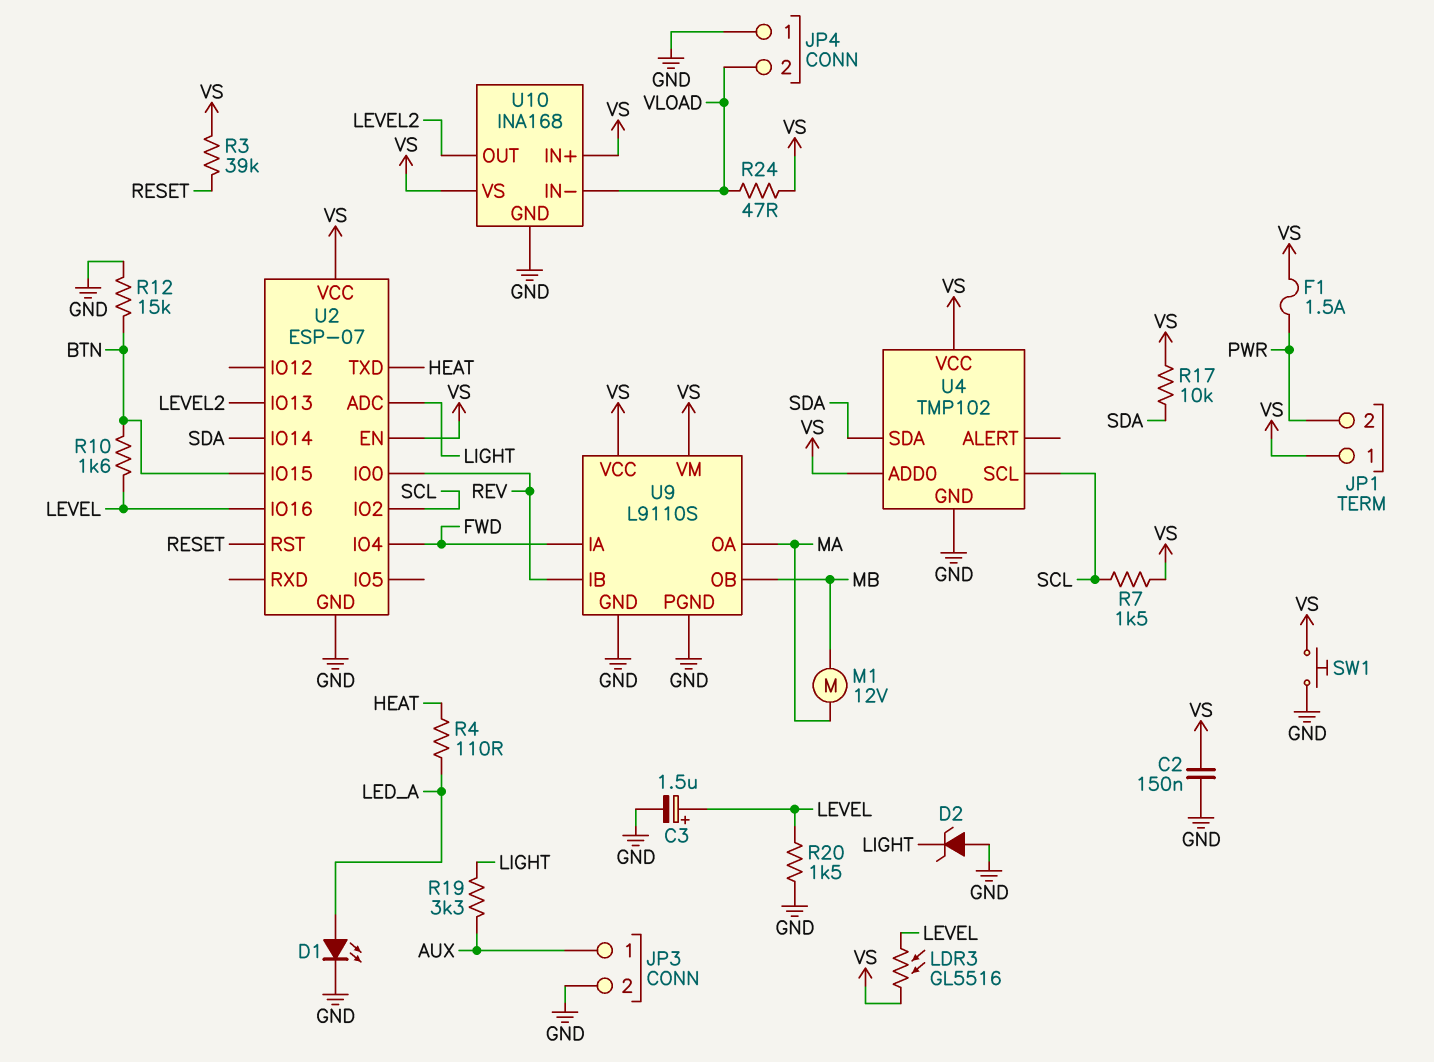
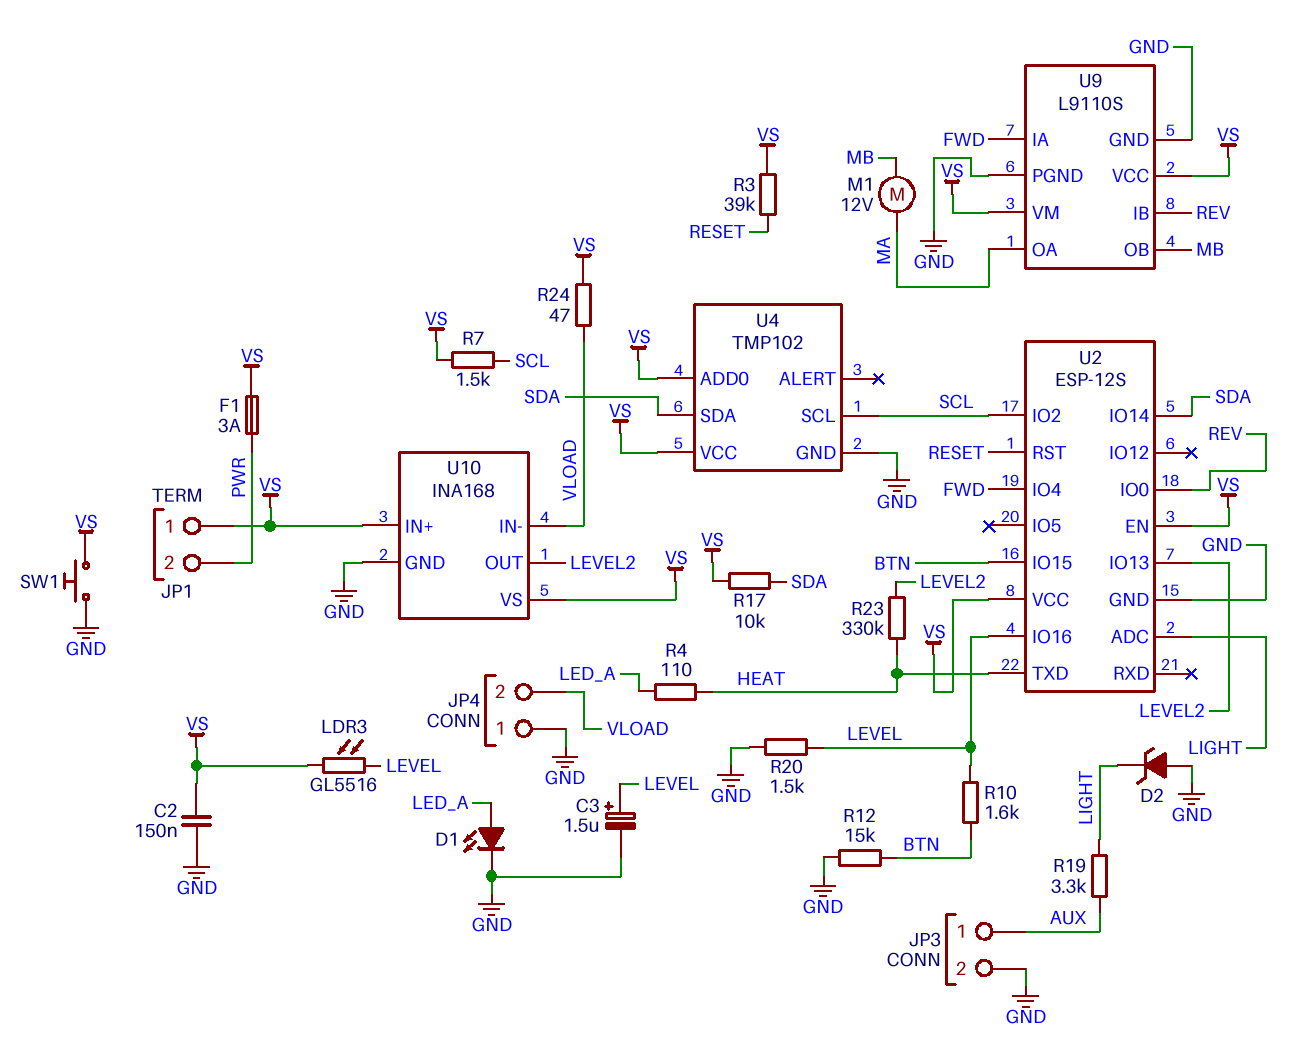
F1: 1.5A (PWR, VS) -> 3A (PWR, VS)
R23: none -> 330k (HEAT, LEVEL2)
U2: ESP-07 -> ESP-12S

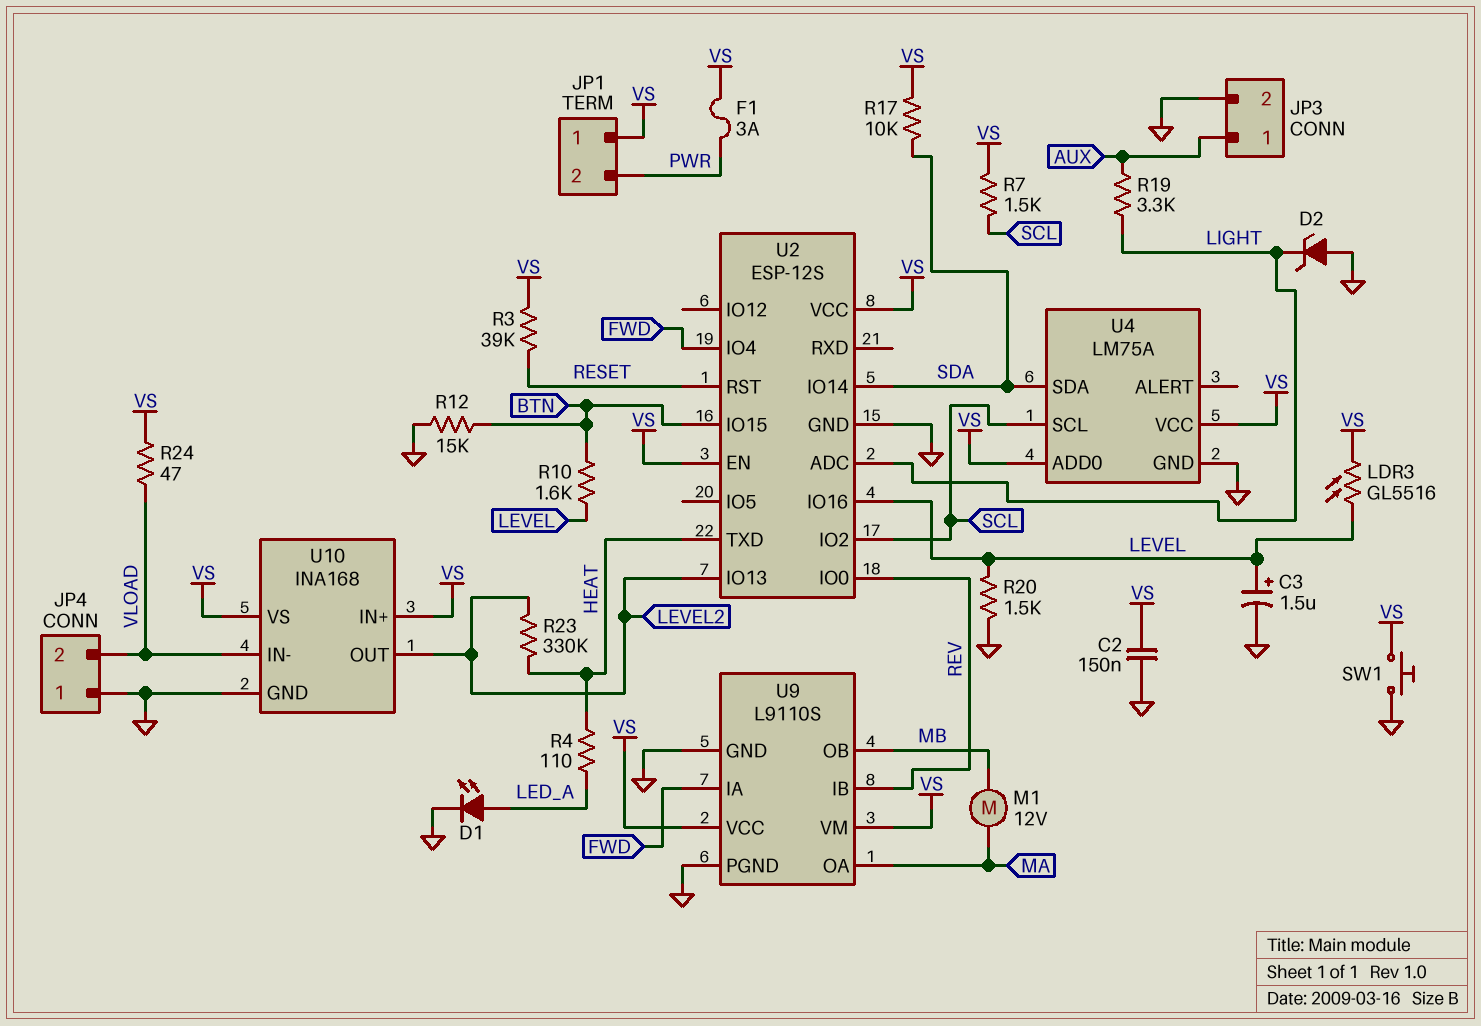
U4: TMP102 -> LM75A

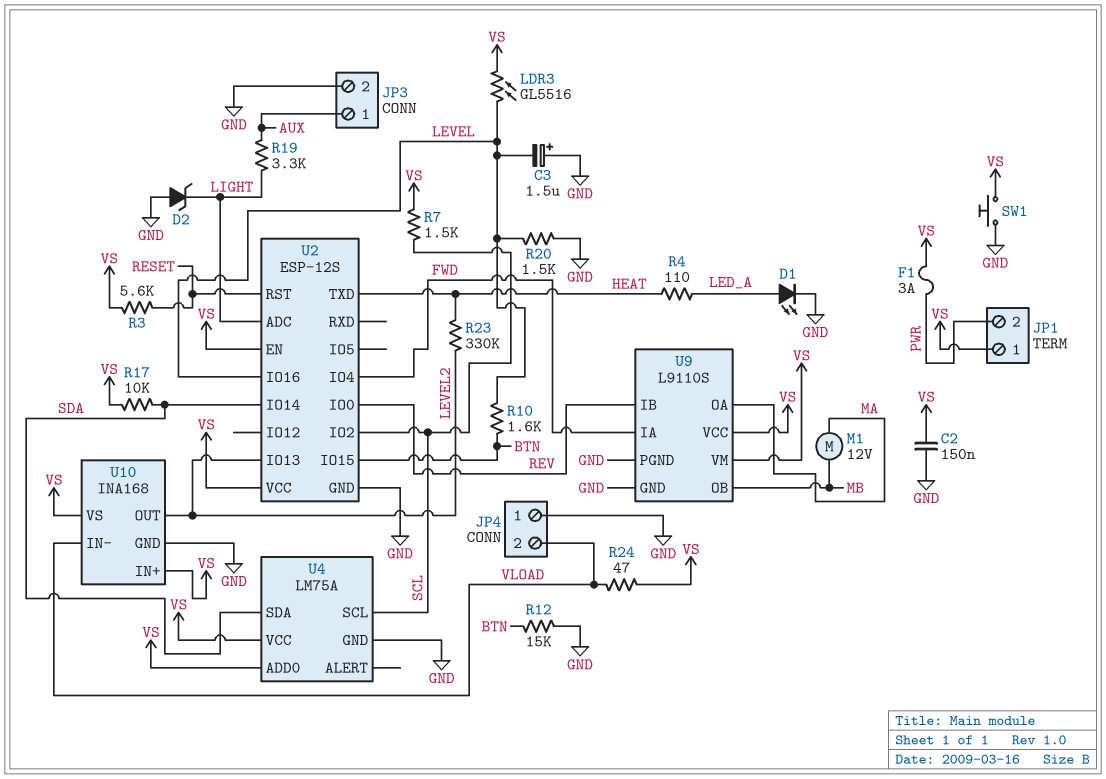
C3: 1.5uF (plus LEVEL, minus GND) -> 1.5uF (plus GND, minus LEVEL)
R3: 39k (RESET, VS) -> 5.6k (RESET, VS)

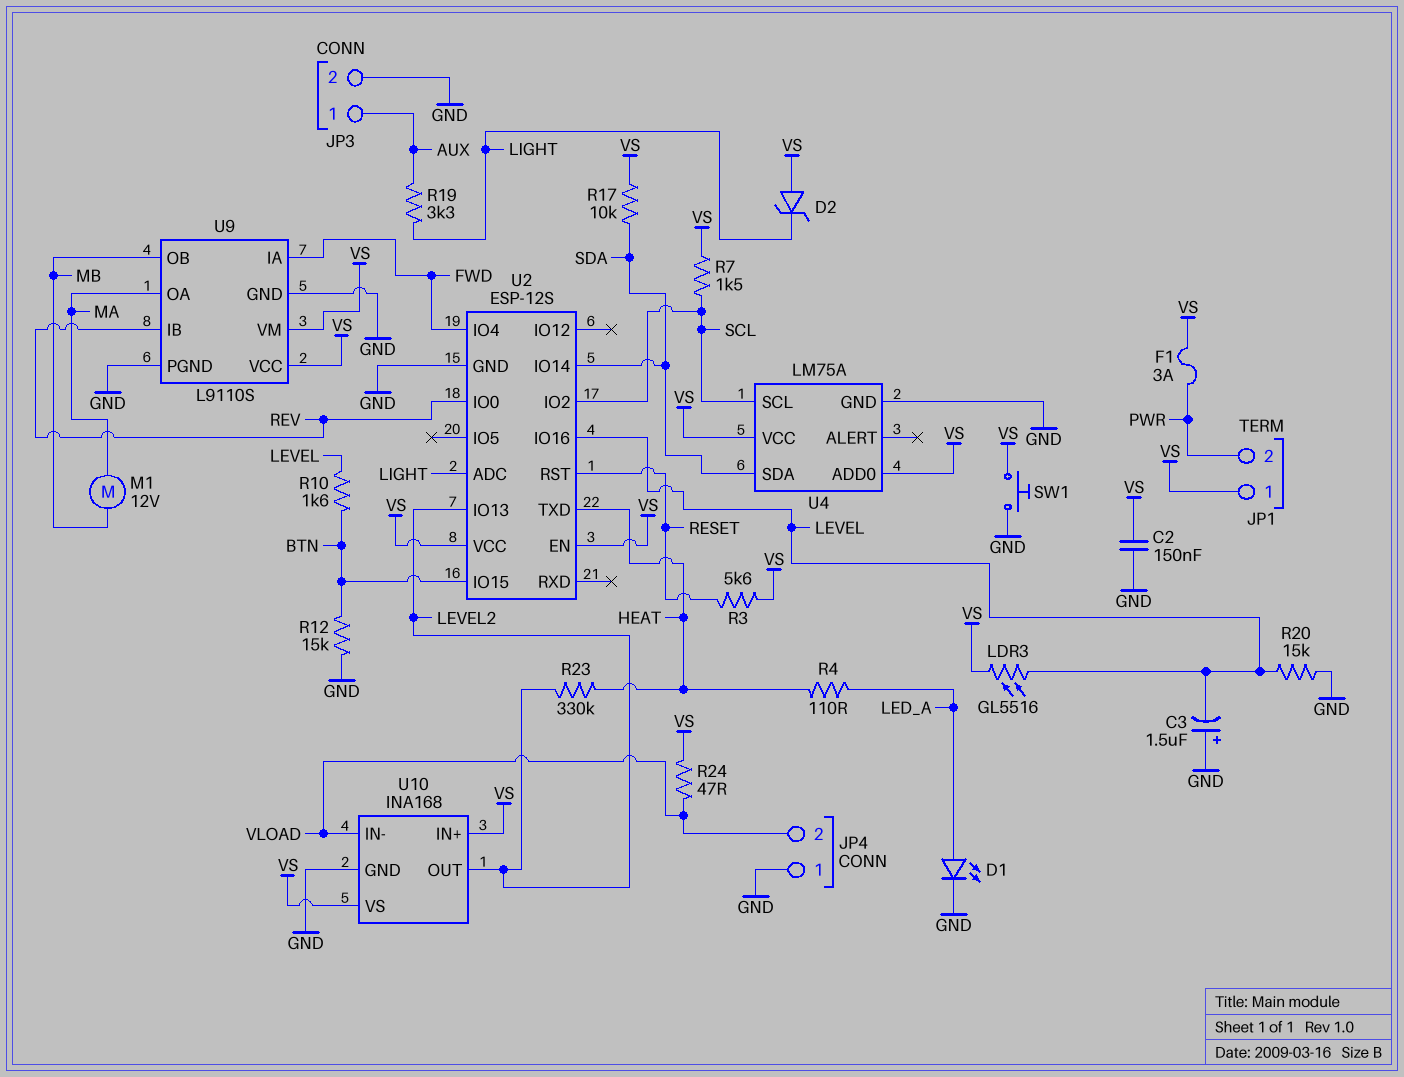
D2: zener (A GND, K LIGHT) -> zener (A VS, K LIGHT)
R20: 1.5k (GND, LEVEL) -> 15k (GND, LEVEL)

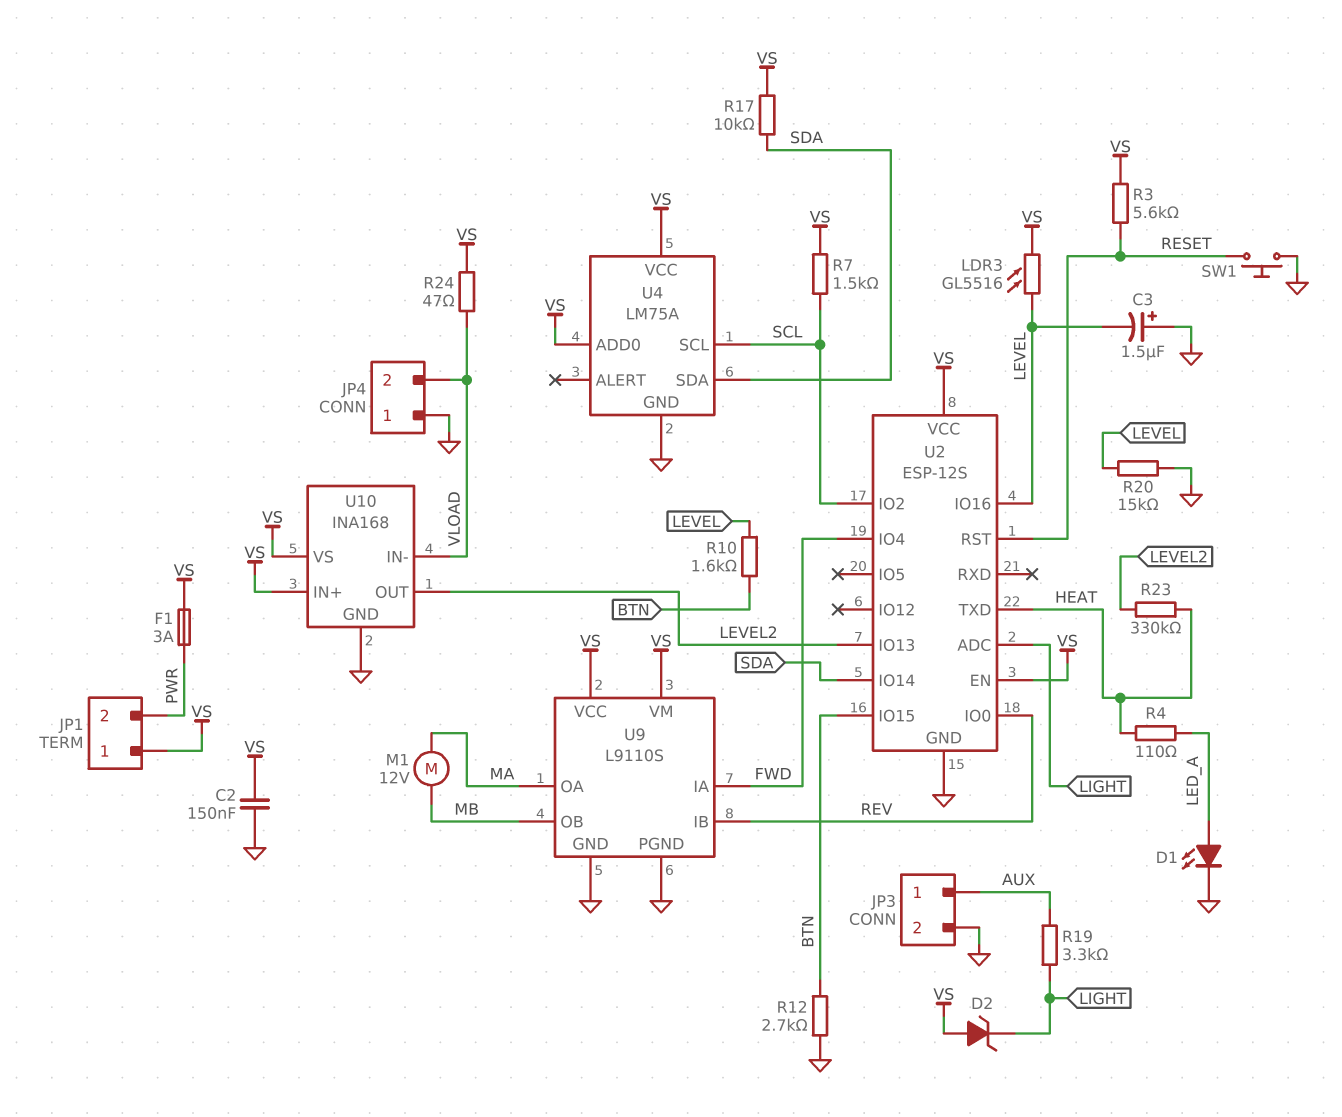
R12: 15k (BTN, GND) -> 2.7k (BTN, GND)
SW1: button (GND, VS) -> button (GND, RESET)

